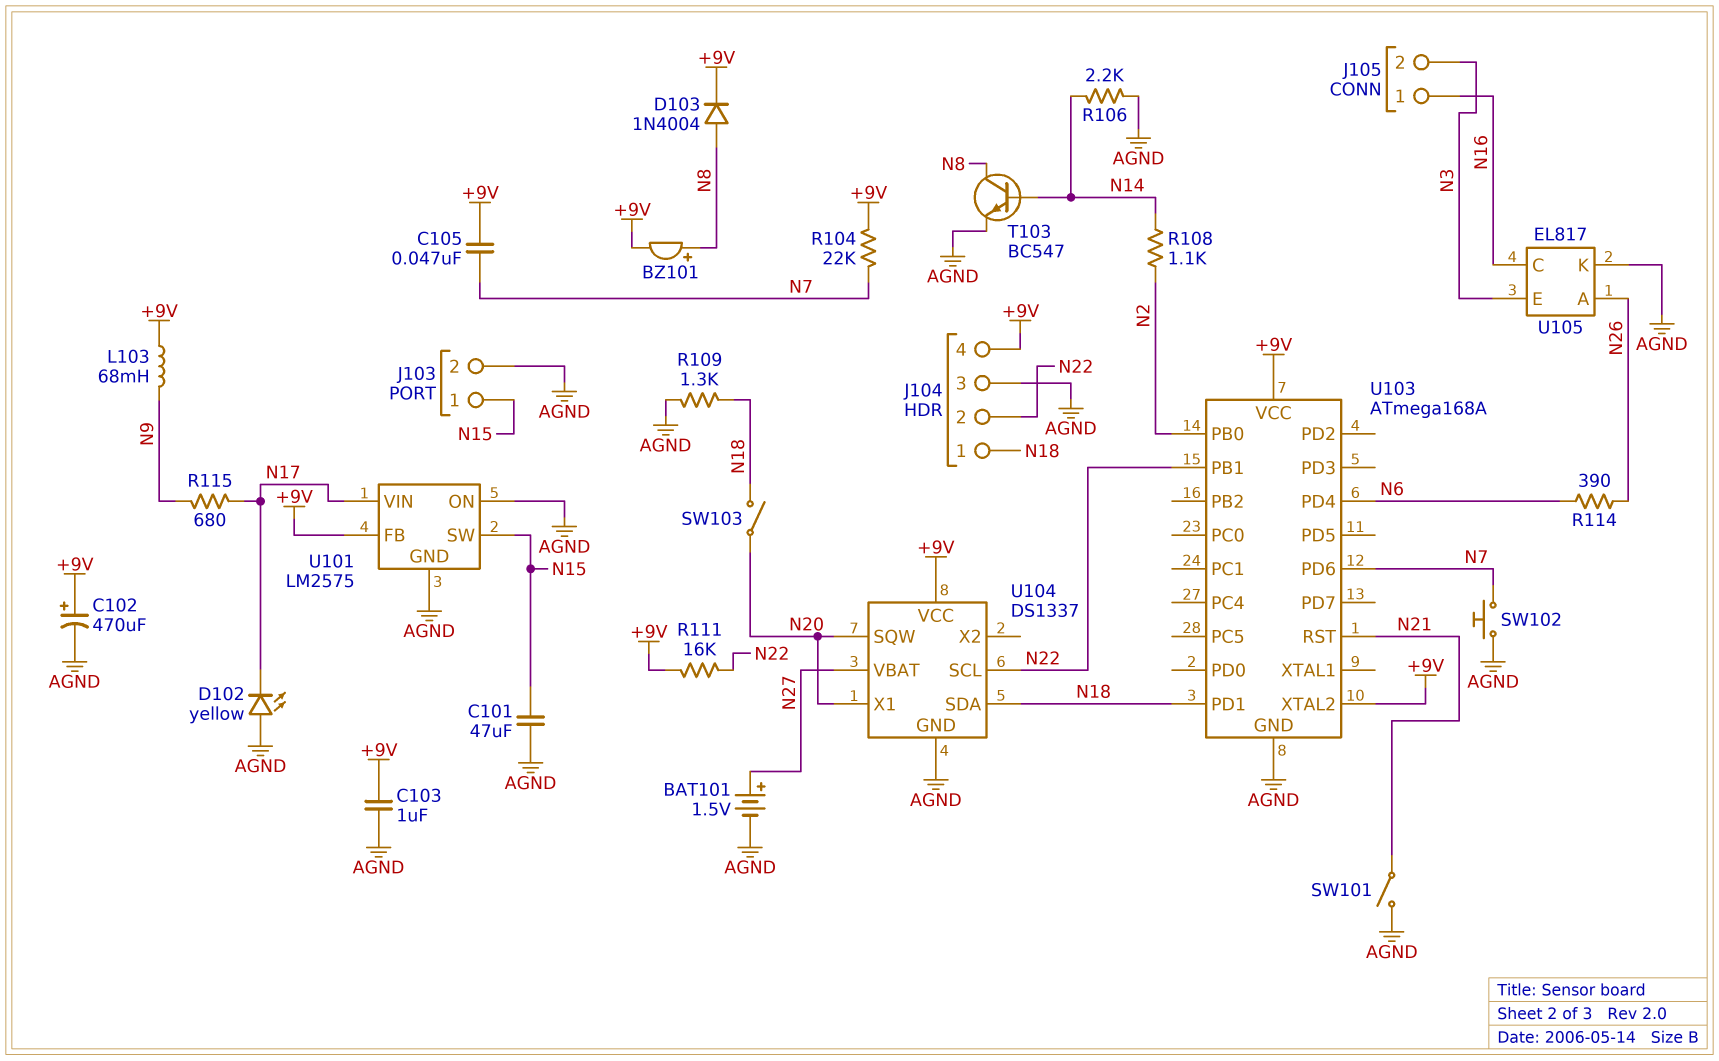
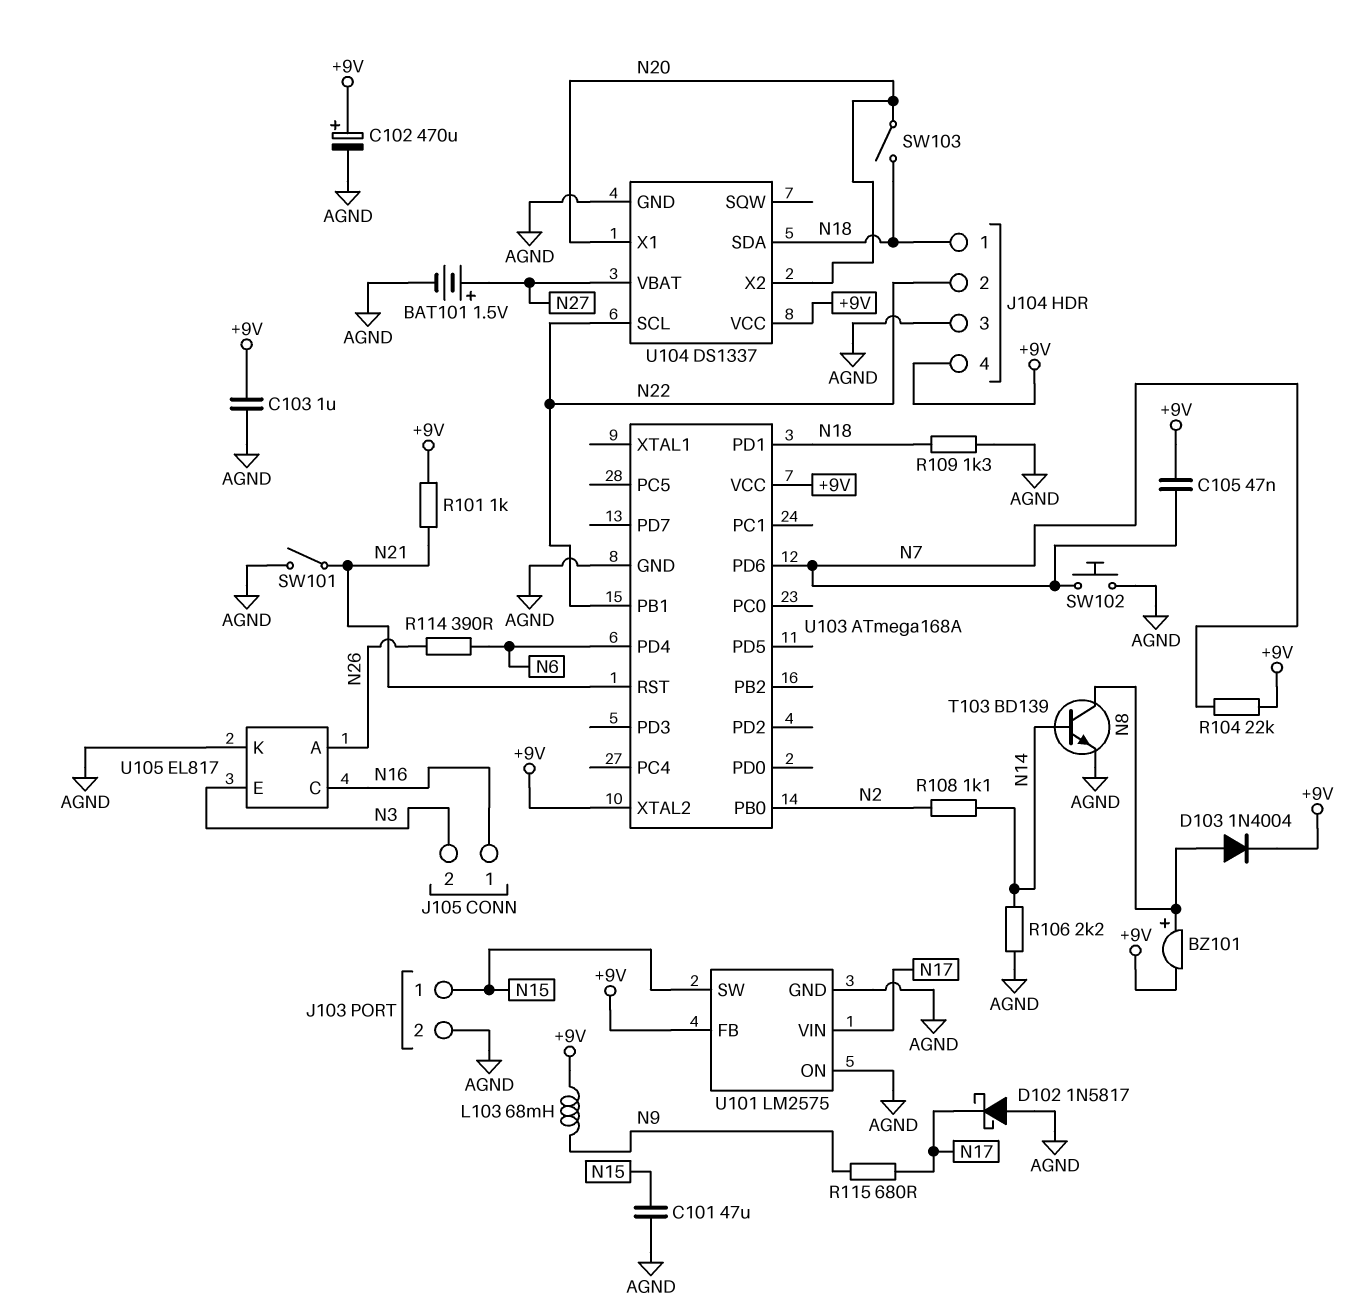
D102: LED yellow (A AGND, K N17) -> schottky 1N5817 (A AGND, K N17)
R101: none -> 1k (+9V, N21)
R111: 16k (+9V, N22) -> none
T103: NPN BC547 (B N14, C N8, E AGND) -> NPN BD139 (B N14, C N8, E AGND)
U104 pin SQW: N20 -> none
U104 pin X2: none -> N20

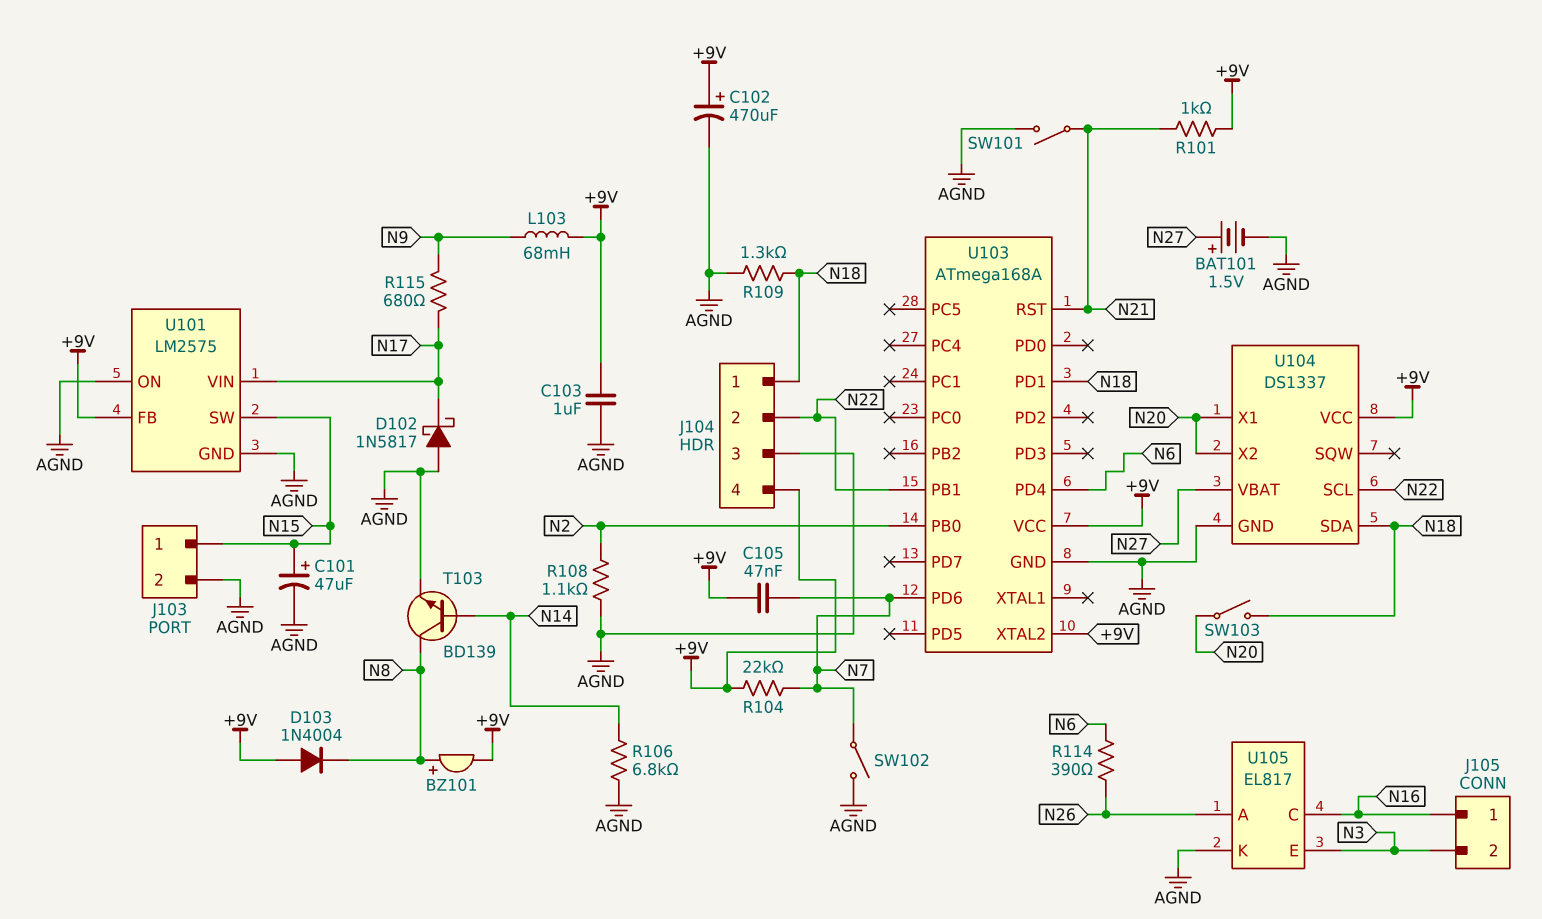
C101: 47uF (AGND, N15) -> 47uF (plus N15, minus AGND)
D103: diode 1N4004 (A N8, K +9V) -> diode 1N4004 (A +9V, K N8)
R106: 2.2k (AGND, N14) -> 6.8k (AGND, N14)
R108: 1.1k (N2, N14) -> 1.1k (AGND, N2)
SW102: button (AGND, N7) -> switch (AGND, N7)

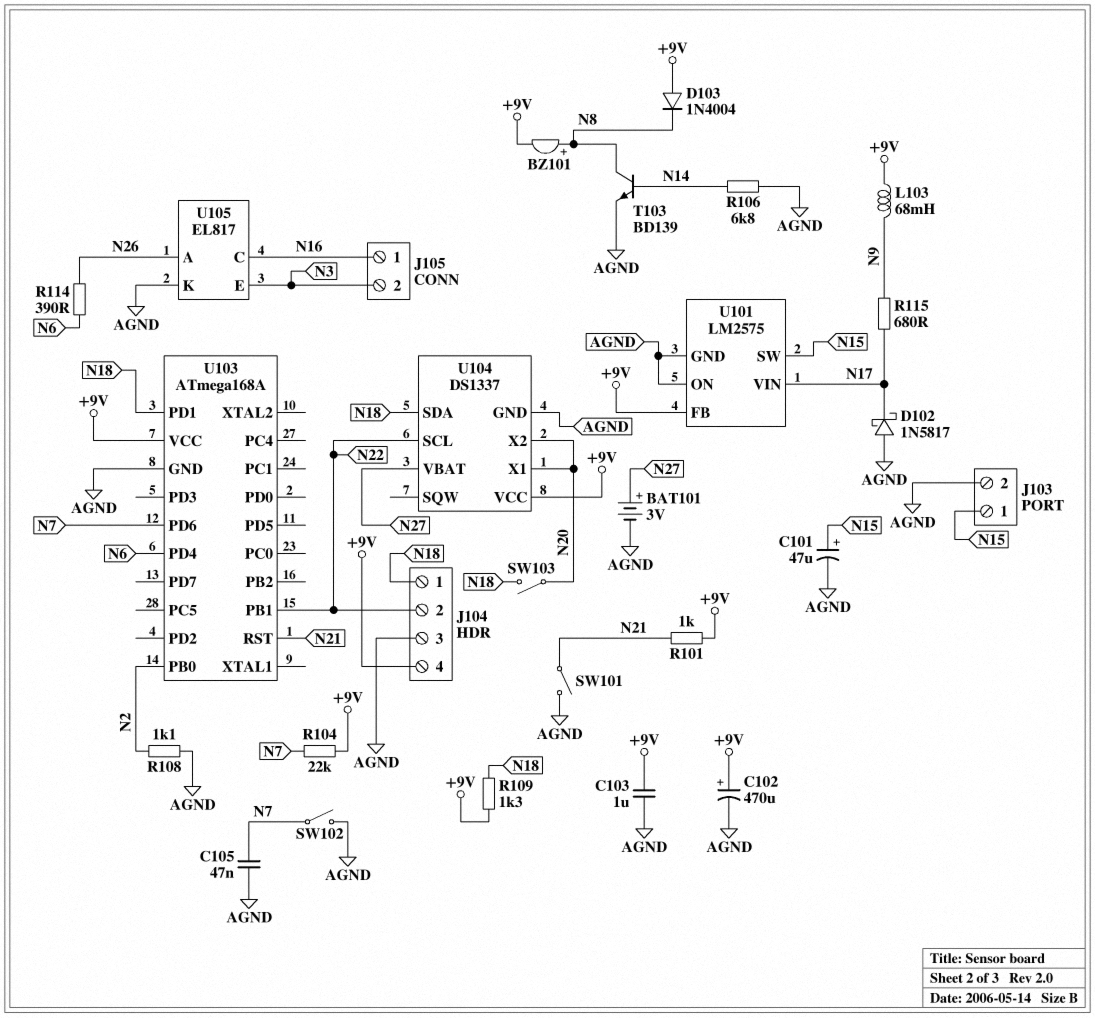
BAT101: 1.5V (plus N27, minus AGND) -> 3V (plus N27, minus AGND)
C105: 47nF (+9V, N7) -> 47nF (AGND, N7)
R109: 1.3k (AGND, N18) -> 1.3k (+9V, N18)
U103 pin XTAL2: +9V -> none

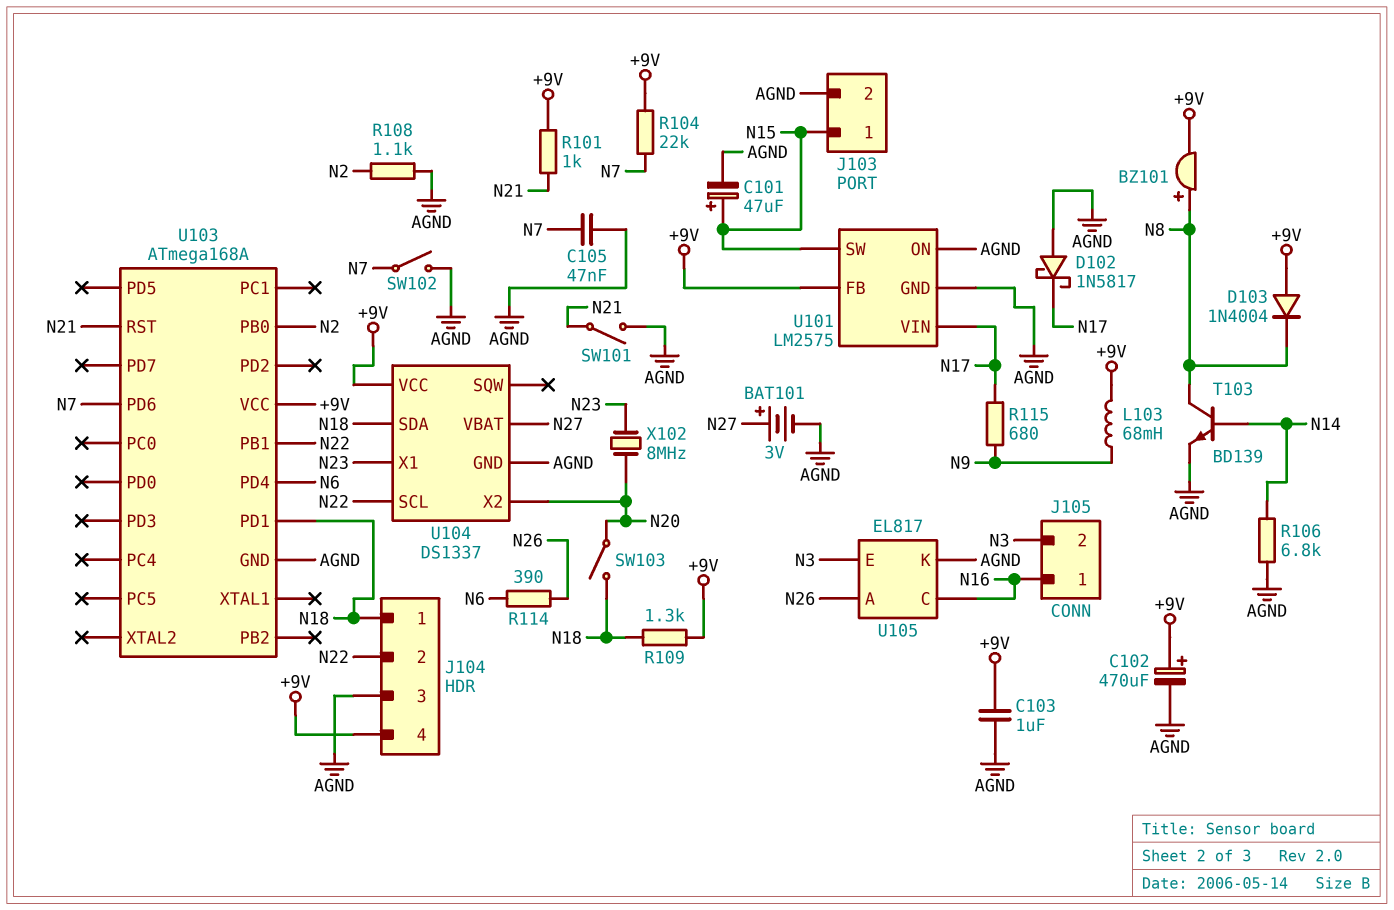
U104 pin X1: N20 -> N23
X102: none -> 8MHz (N20, N23)

